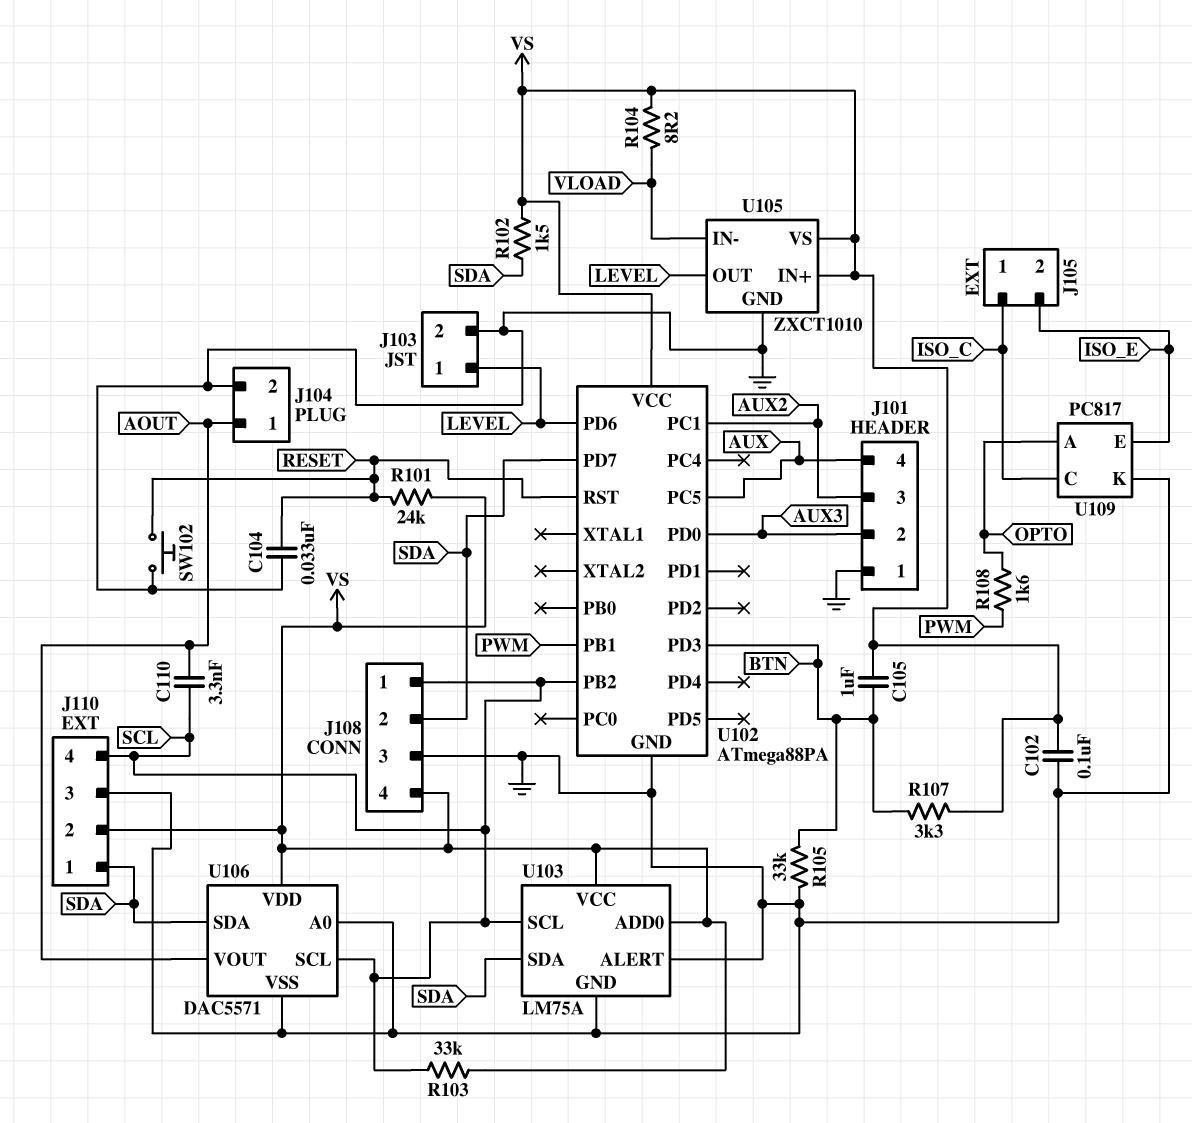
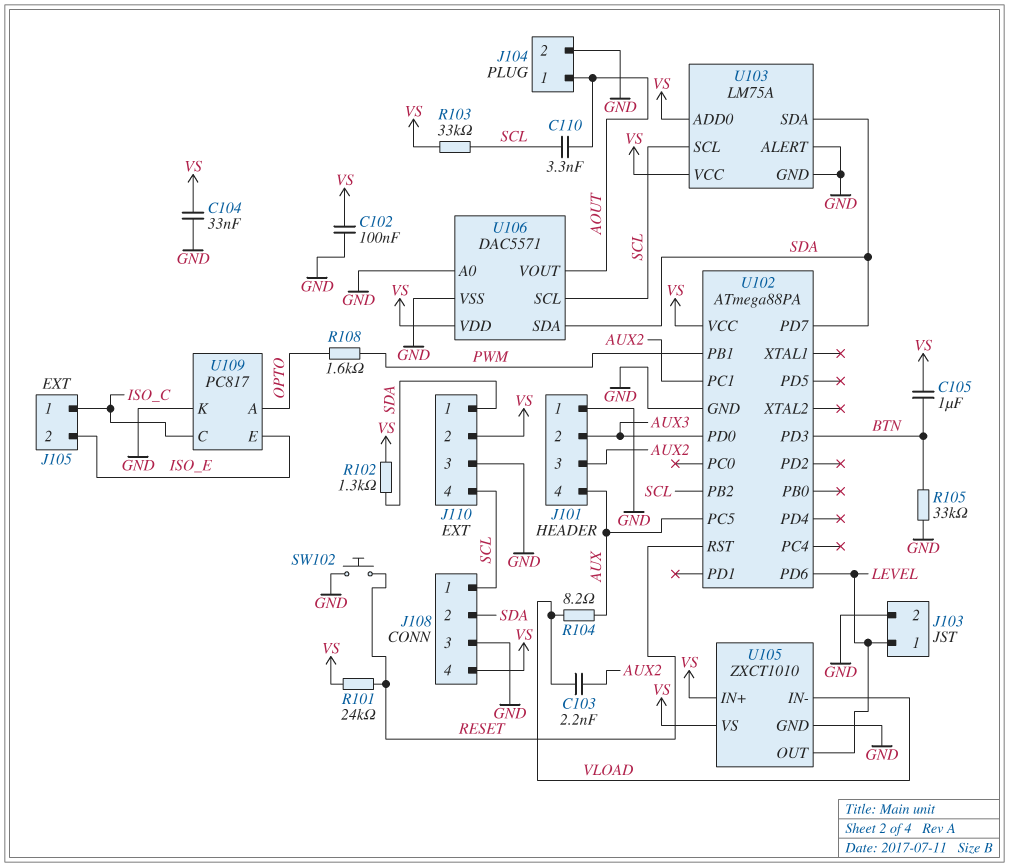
C103: none -> 2.2nF (AUX2, VLOAD)
C104: 33nF (GND, RESET) -> 33nF (GND, VS)
R102: 1.5k (SDA, VS) -> 1.3k (SDA, VS)
R104: 8.2 (VLOAD, VS) -> 8.2 (AUX, VLOAD)
R107: 3.3k (BTN, VS) -> none

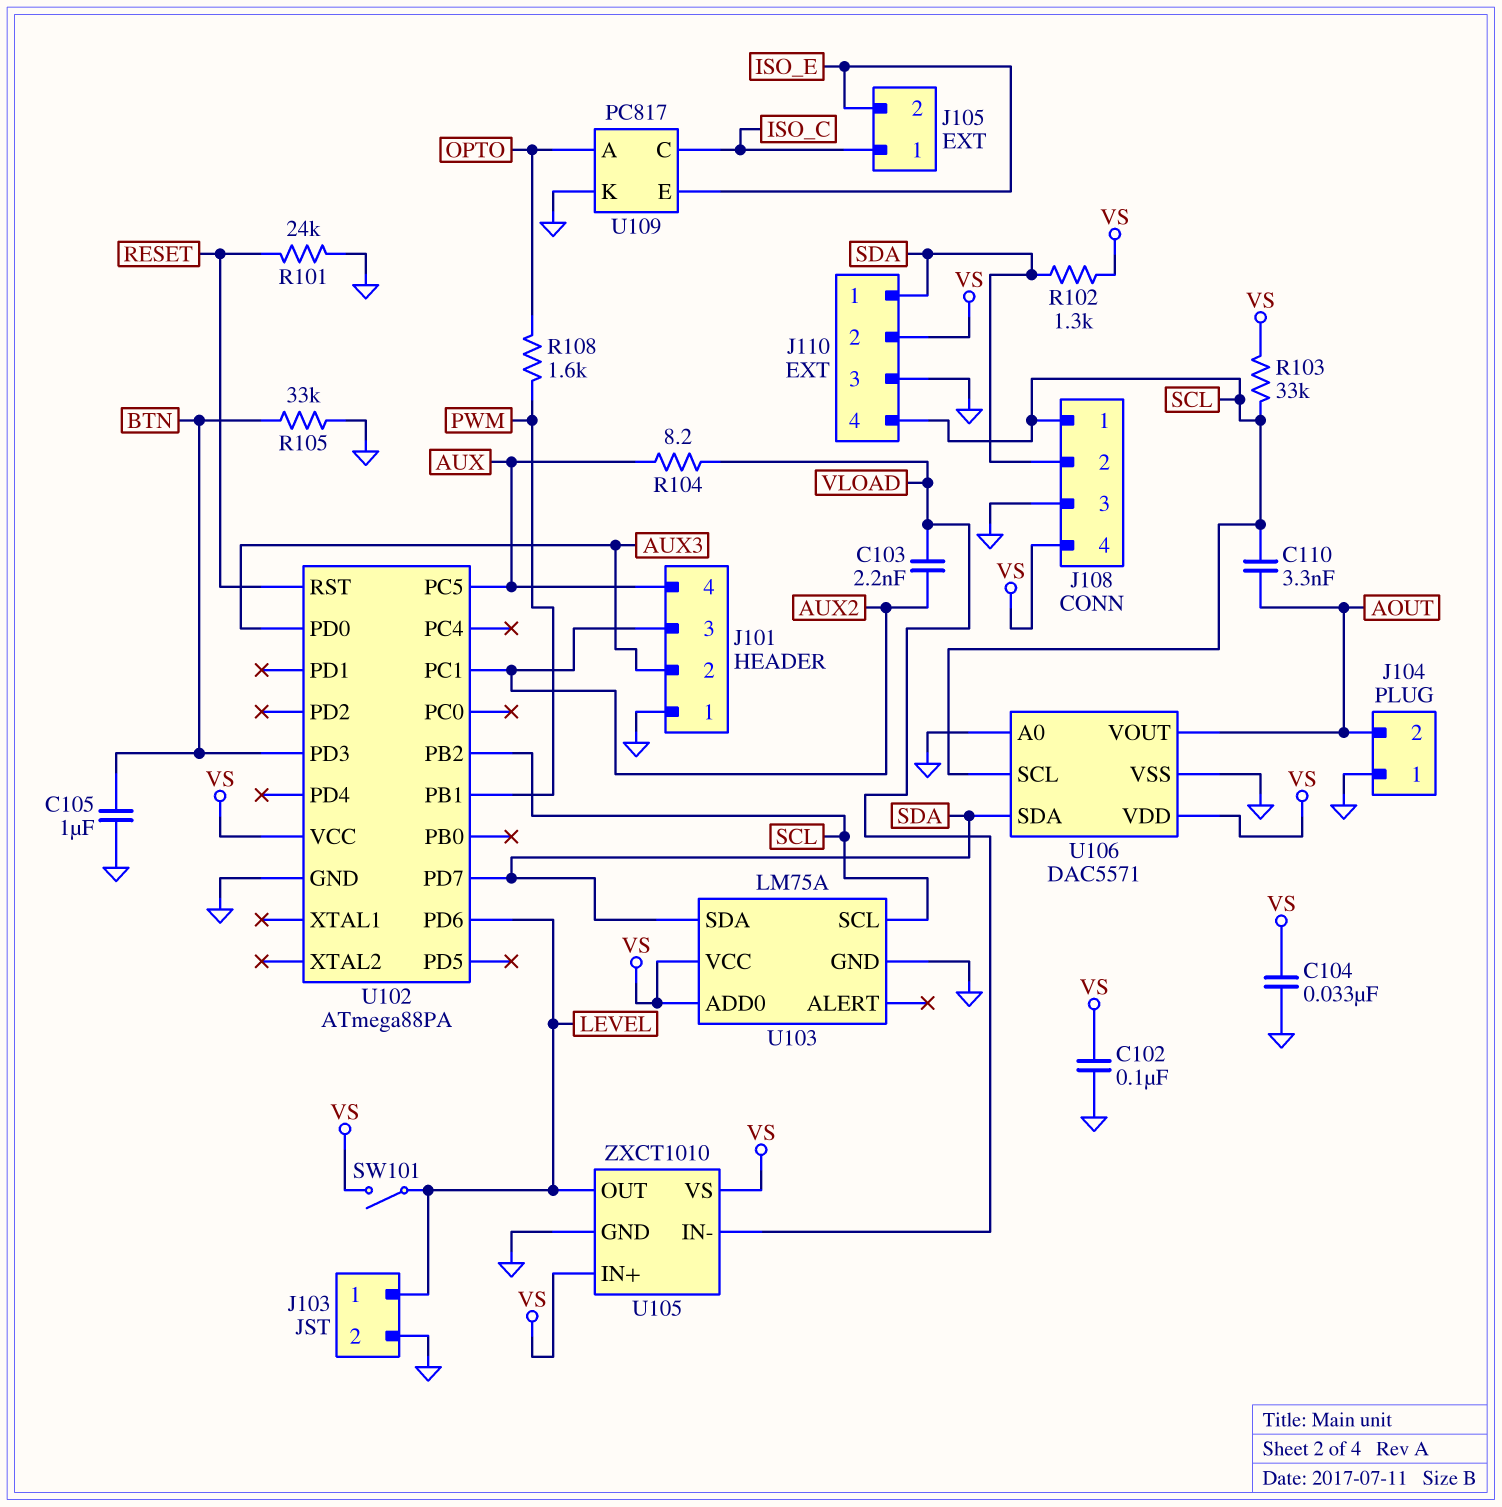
C105: 1uF (BTN, VS) -> 1uF (BTN, GND)
J104 pin 1: AOUT -> GND
J104 pin 2: GND -> AOUT
R101: 24k (RESET, VS) -> 24k (GND, RESET)
SW101: none -> switch (LEVEL, VS)
SW102: button (GND, RESET) -> none
U103 pin ALERT: GND -> none

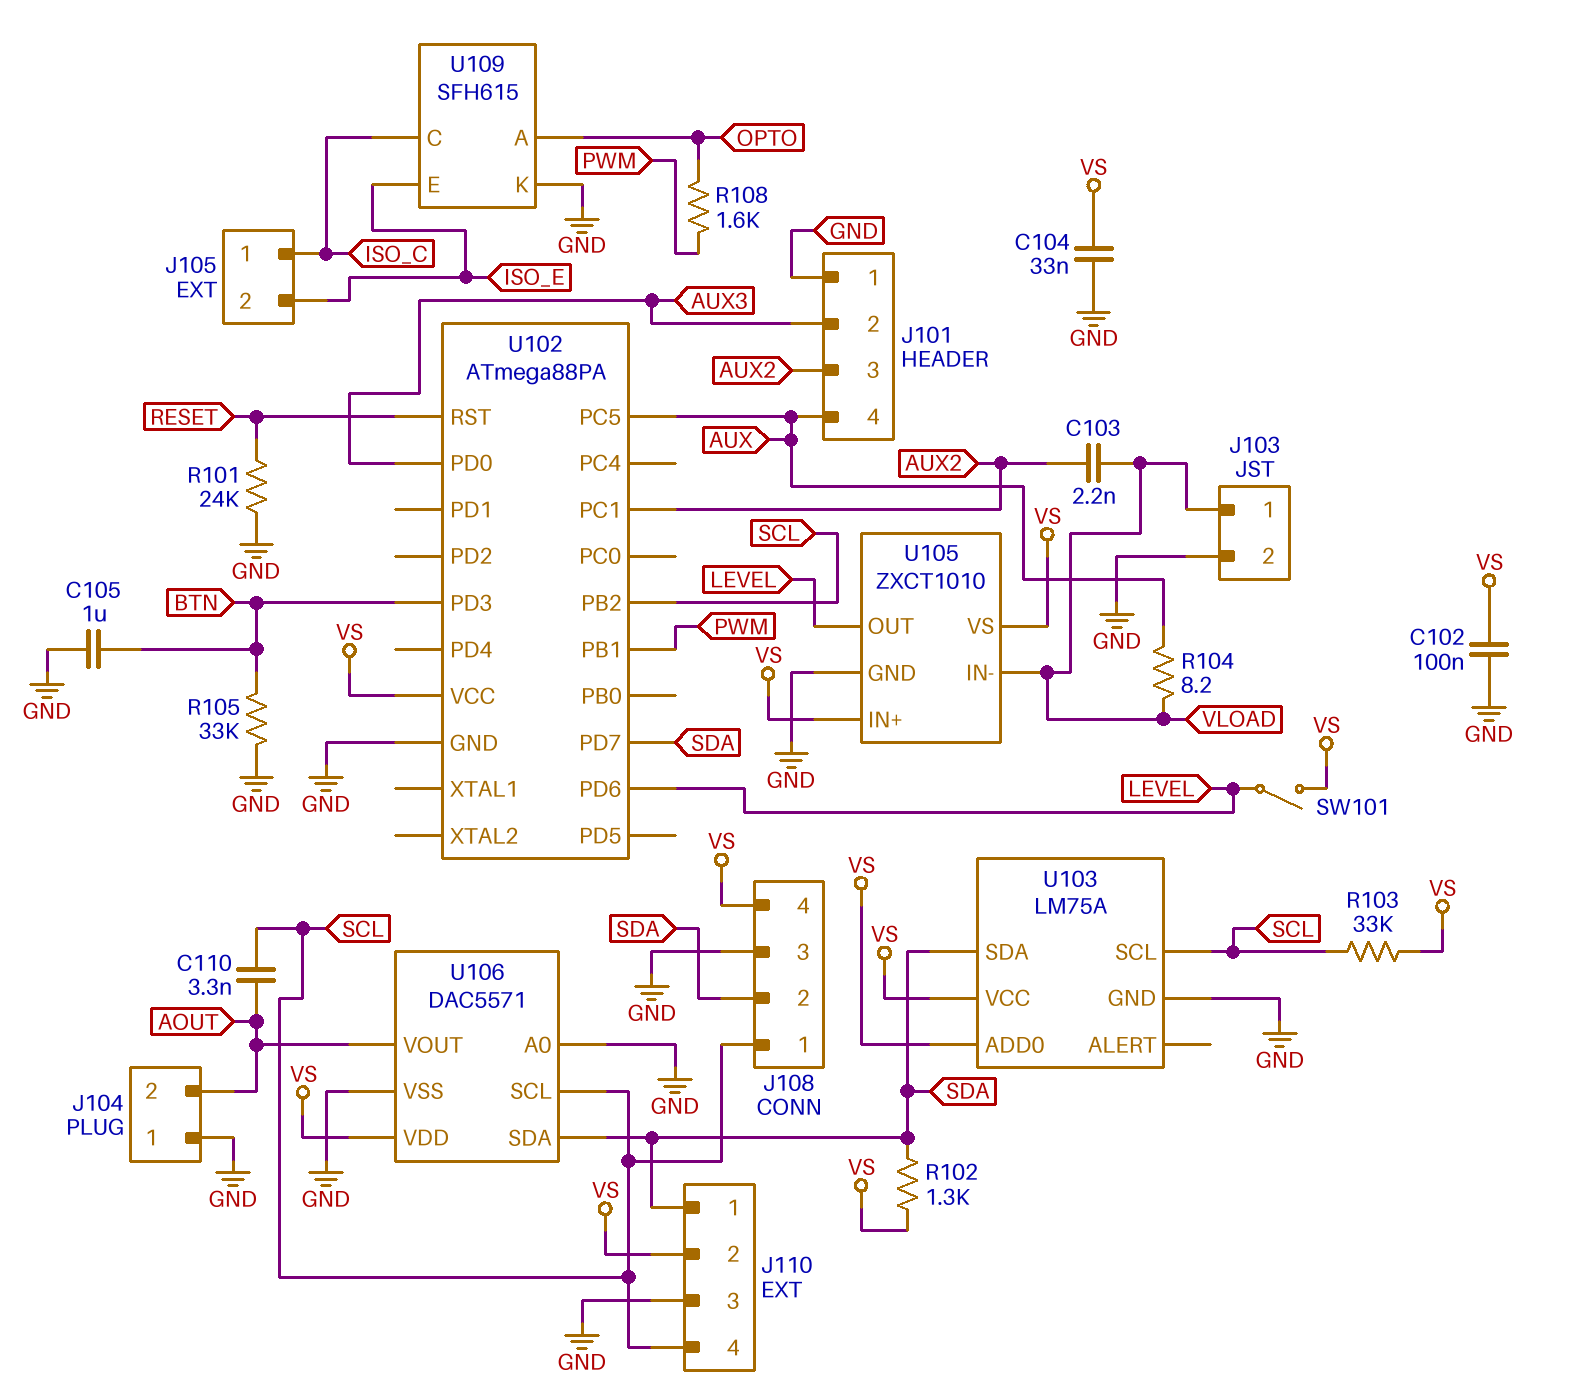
J103 pin 1: LEVEL -> VLOAD
U109: PC817 -> SFH615

